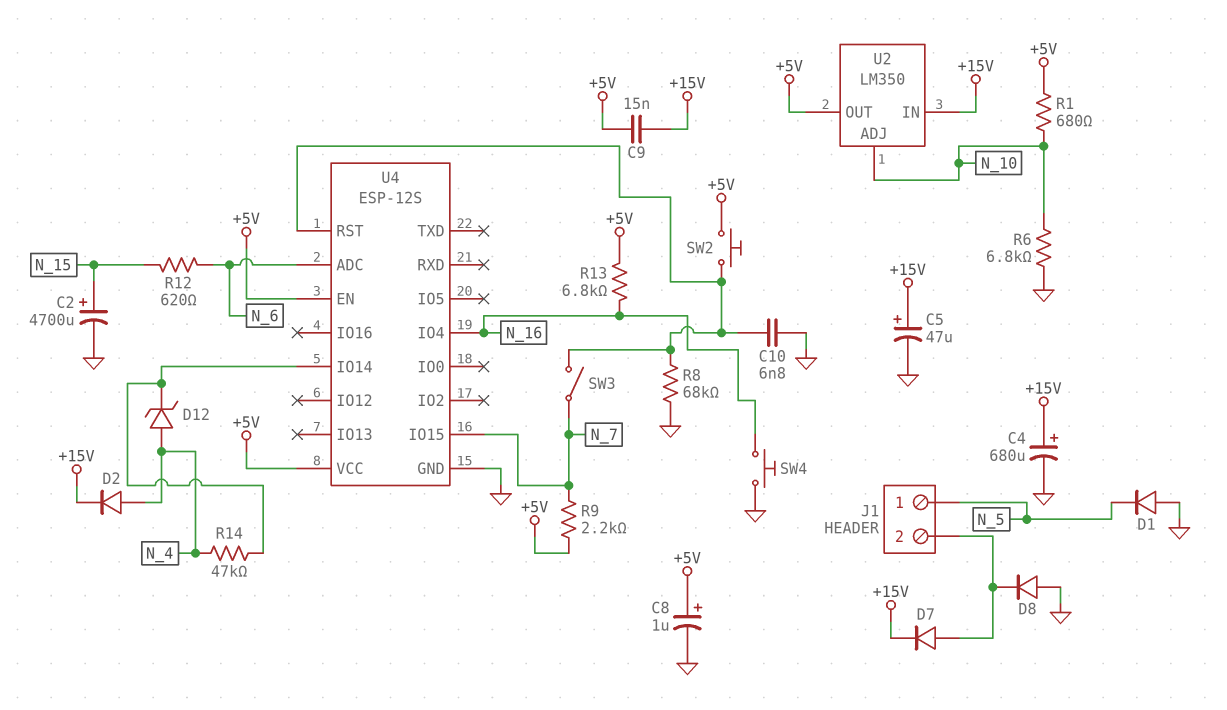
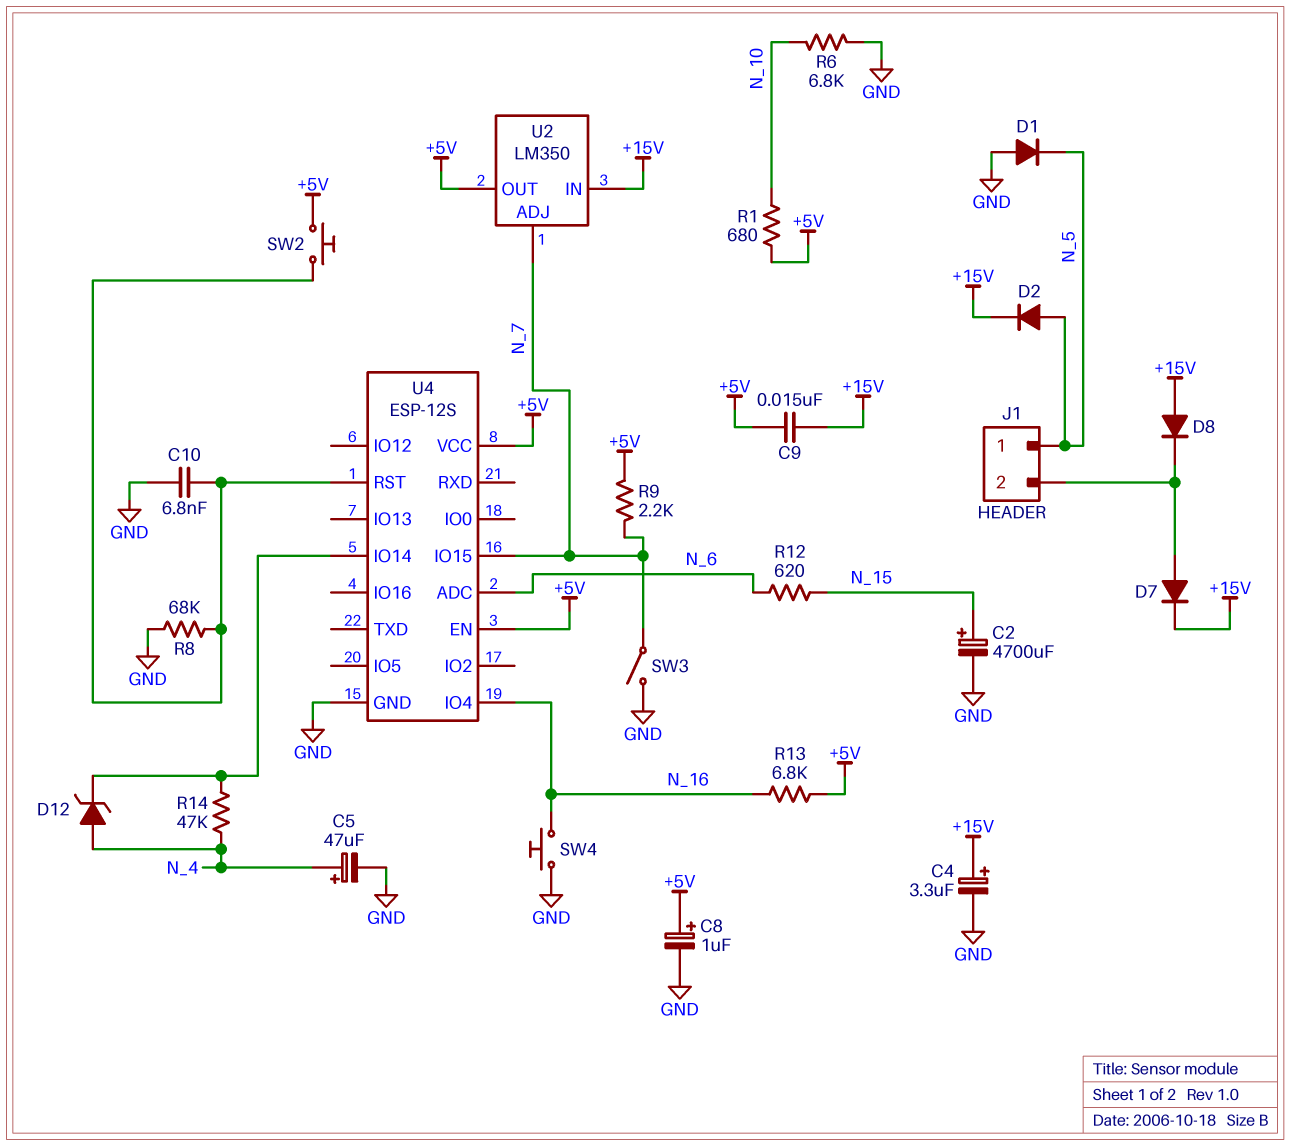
C4: 680uF (plus +15V, minus GND) -> 3.3uF (plus +15V, minus GND)
C5: 47uF (plus +15V, minus GND) -> 47uF (plus N_4, minus GND)
D2: diode (A N_4, K +15V) -> diode (A N_5, K +15V)
D8: diode (A GND, K J1/2) -> diode (A +15V, K J1/2)
SW3: switch (N_7, U4/RST) -> switch (GND, N_7)
U2 pin ADJ: N_10 -> N_7

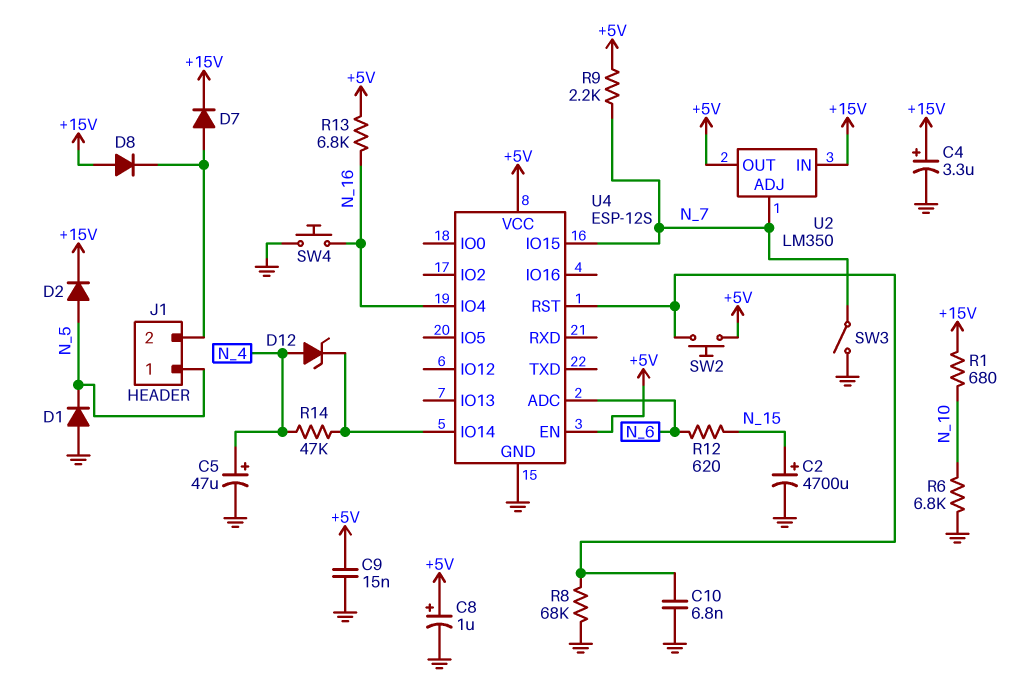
C9: 15nF (+5V, +15V) -> 15nF (+5V, GND)
R1: 680 (+5V, N_10) -> 680 (+15V, N_10)

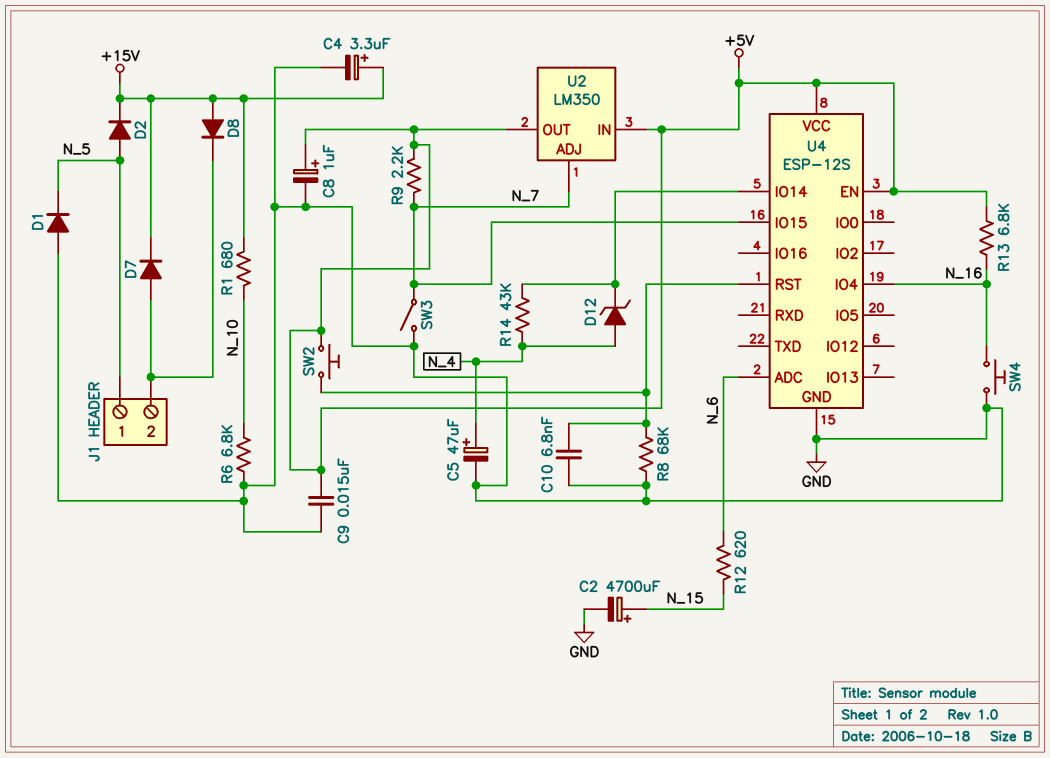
R14: 47k (N_4, U4/IO14) -> 43k (N_4, U4/IO14)
U2 pin IN: +15V -> +5V

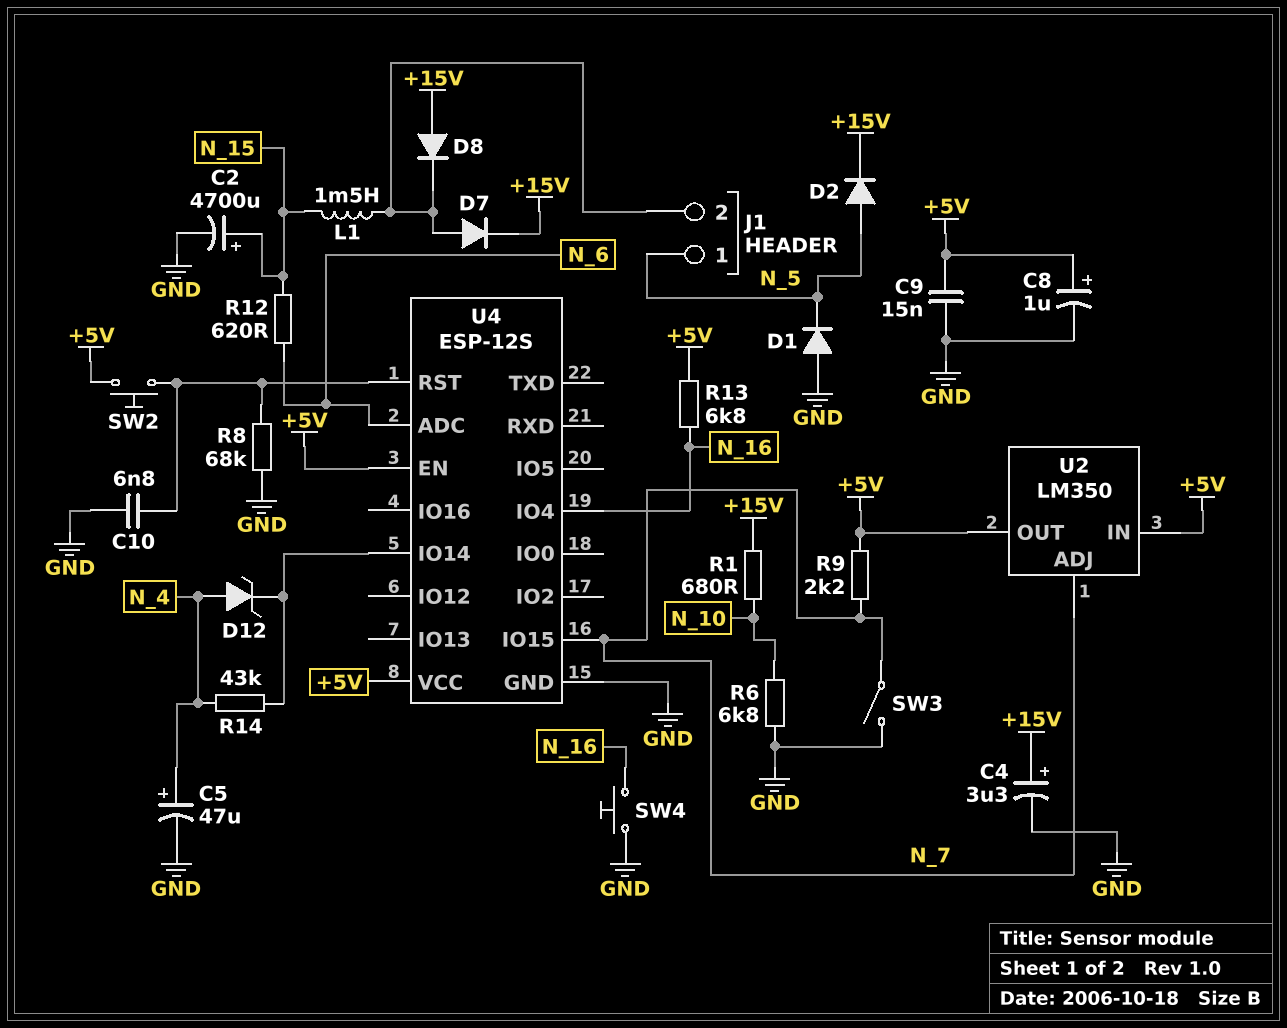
L1: none -> 1.5mH (J1/2, N_15)

